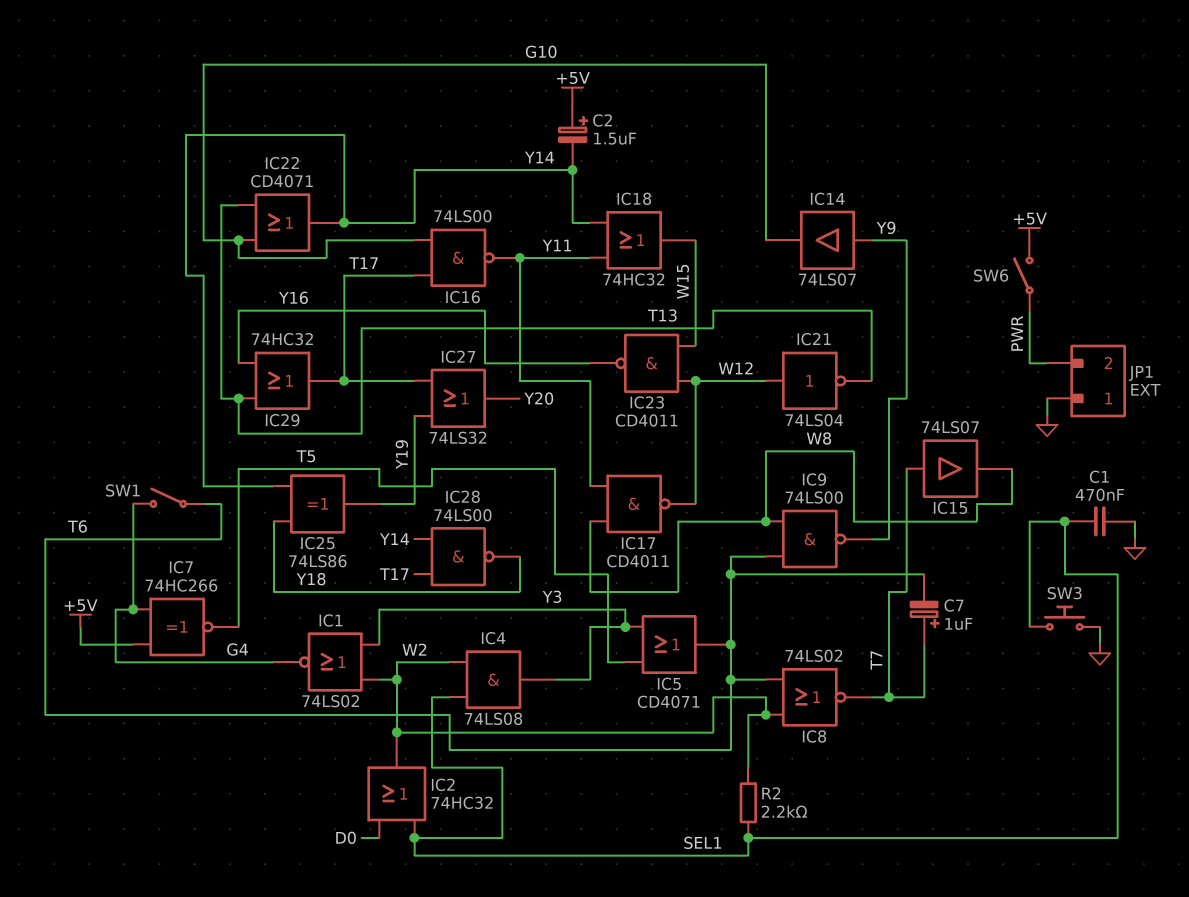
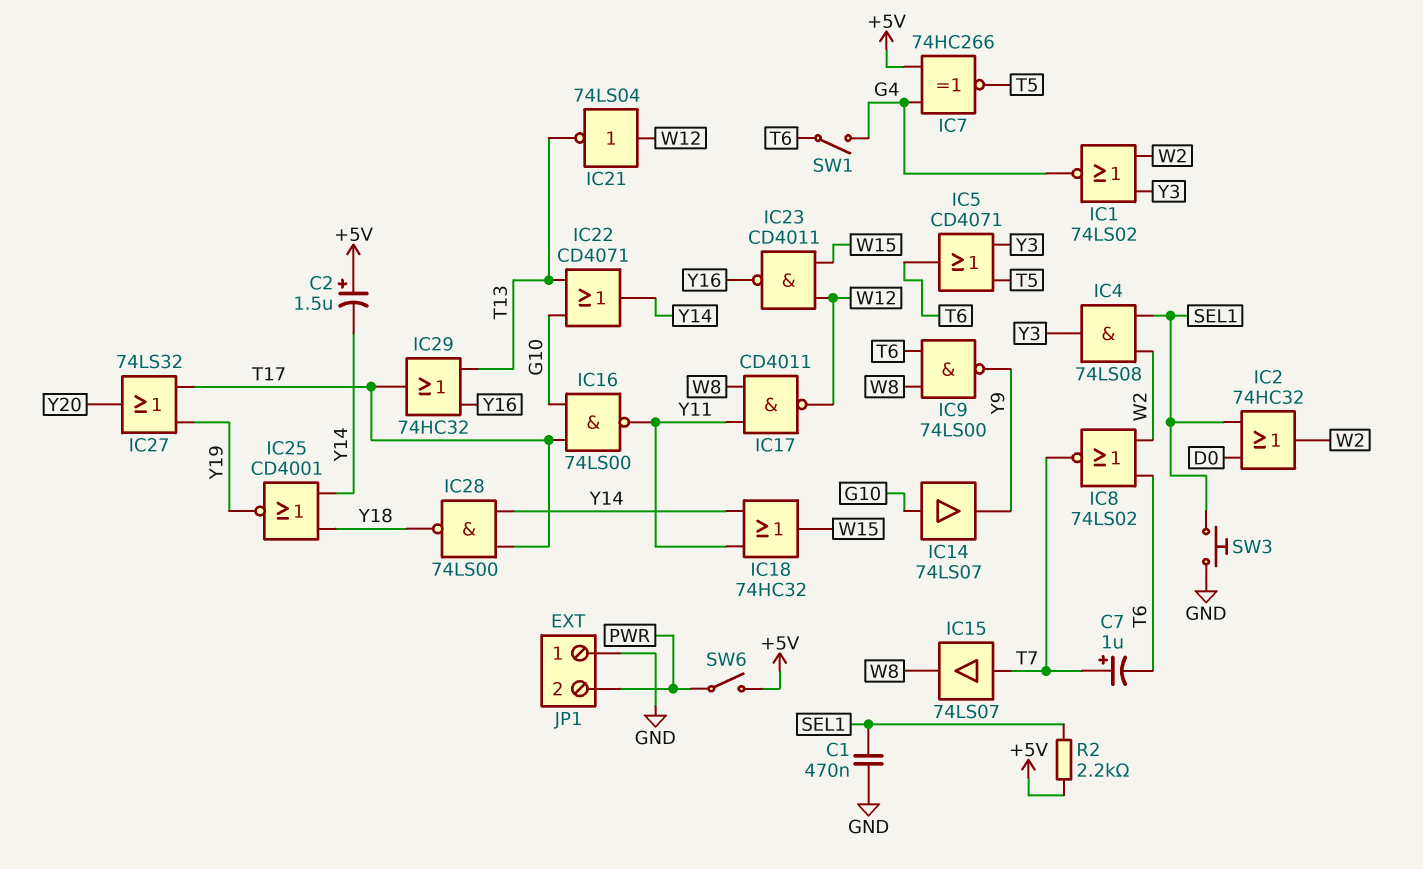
IC14: buffer 74LS07 (in Y9, out G10) -> buffer 74LS07 (in G10, out Y9)
IC25: XOR 74LS86 (in Y14, in Y18, out Y19) -> NOR CD4001 (in Y14, in Y18, out Y19)
R2: 2.2k (SEL1, W2) -> 2.2k (+5V, SEL1)

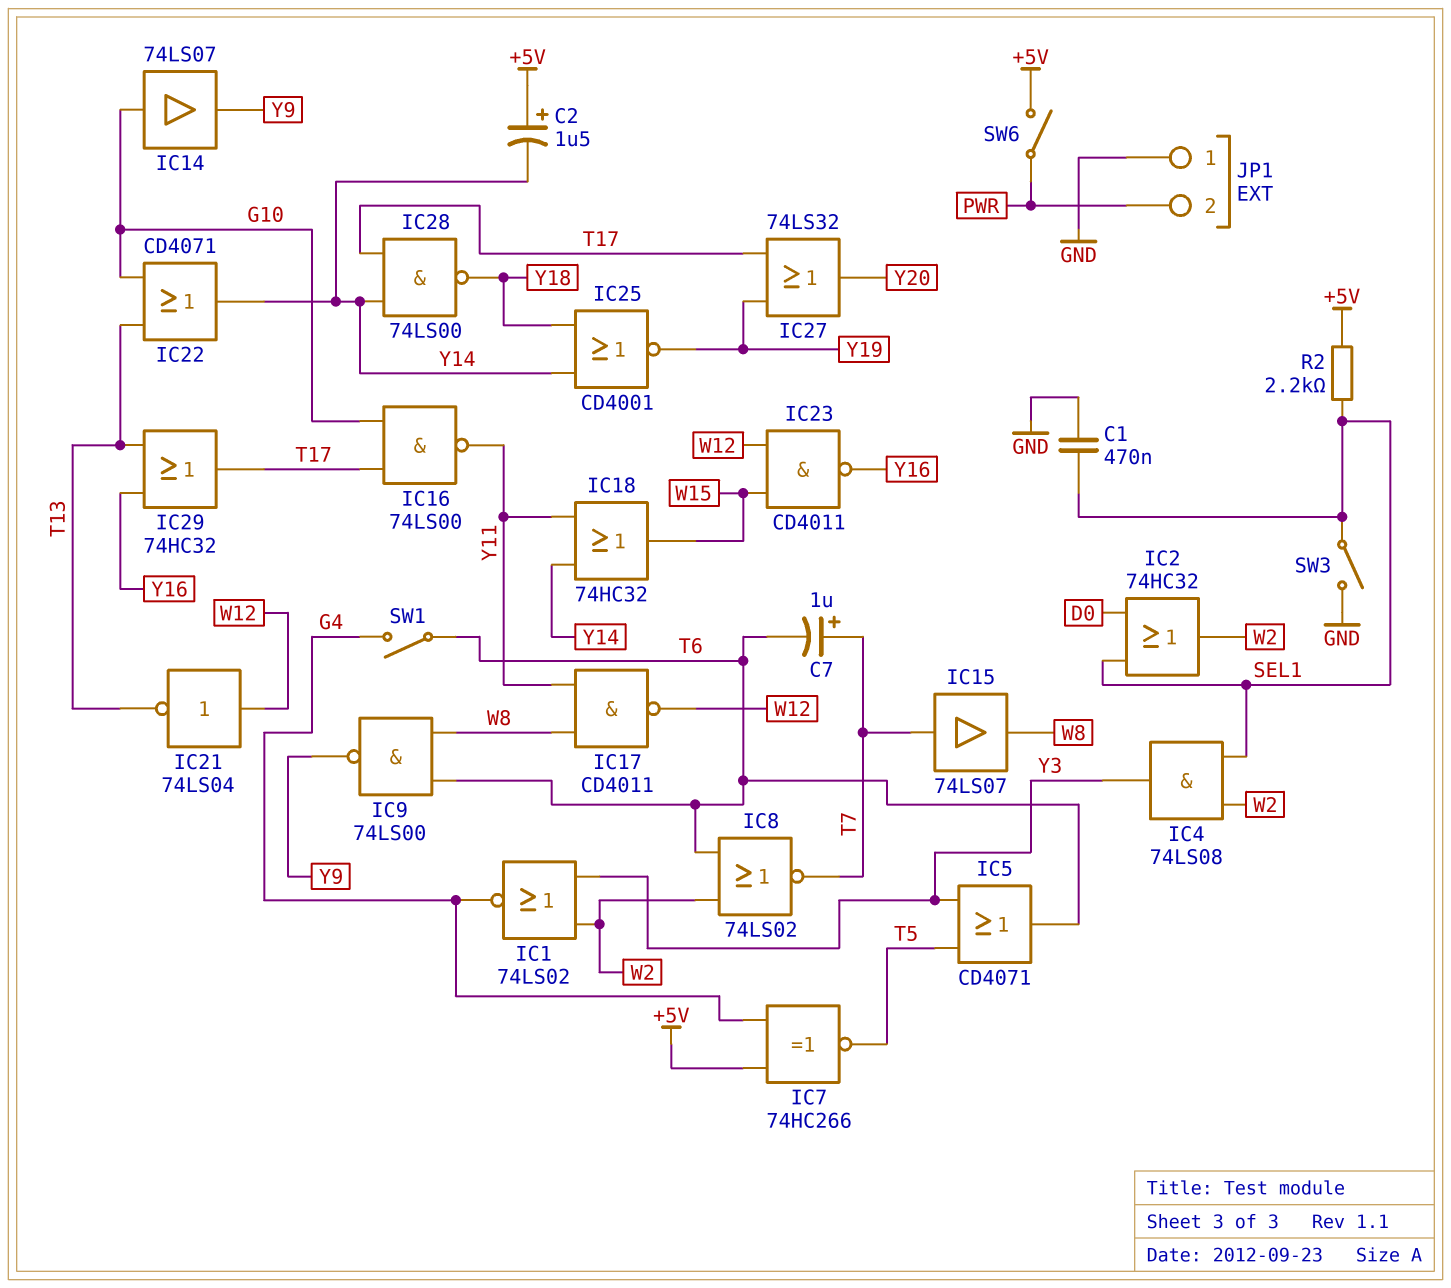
SW3: button (GND, SEL1) -> switch (GND, SEL1)

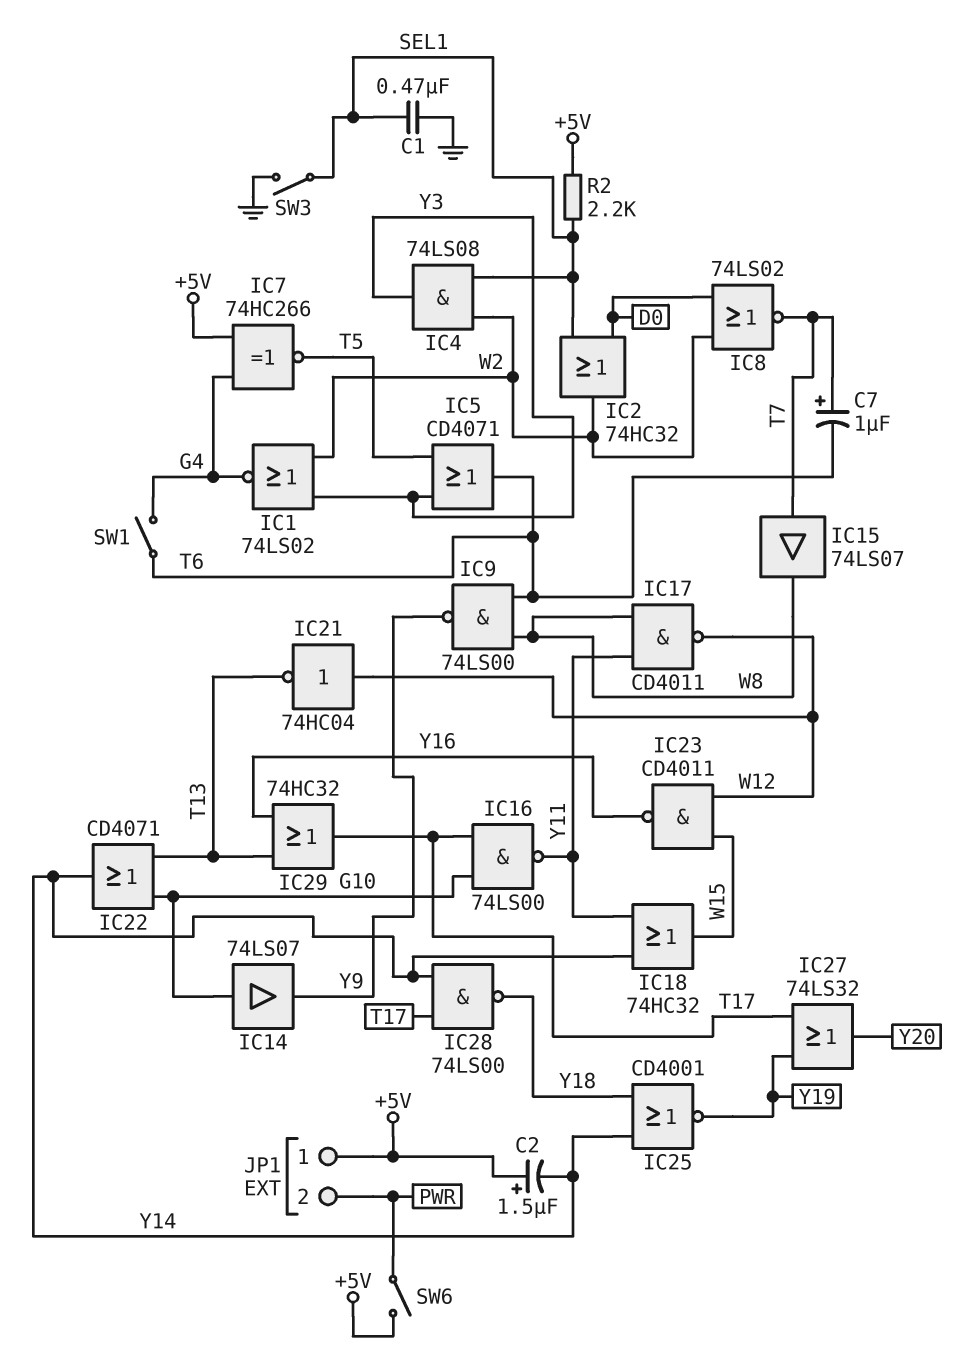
IC8: NOR 74LS02 (in T6, in W2, out T7) -> NOR 74LS02 (in D0, in W2, out T7)
IC21: NOT 74LS04 (in W12, out T13) -> NOT 74HC04 (in W12, out T13)
JP1 pin 1: GND -> +5V

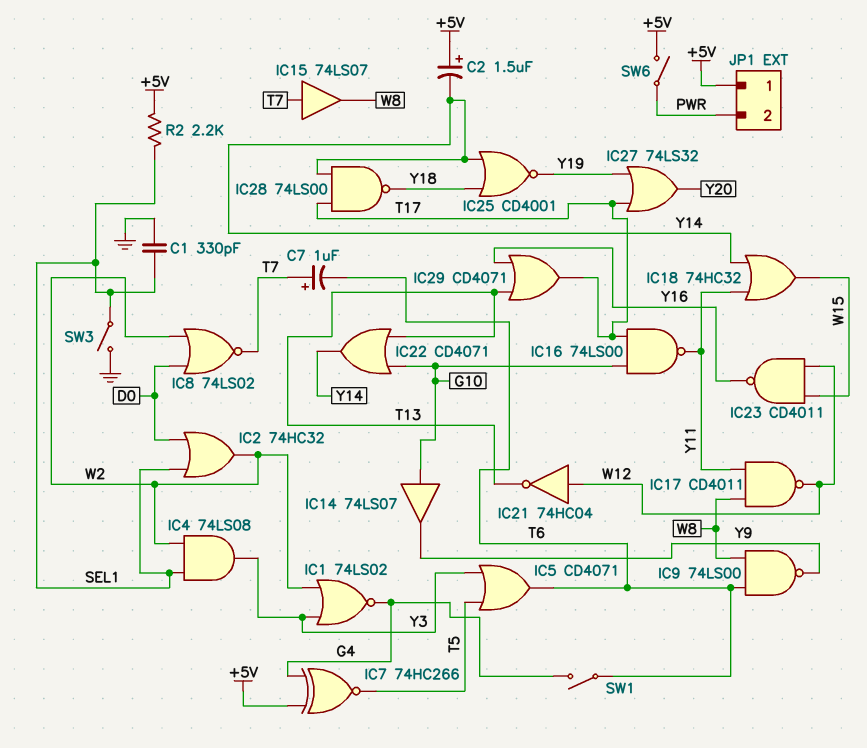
C1: 470nF (GND, SEL1) -> 330pF (GND, SEL1)
IC29: OR 74HC32 (in T13, in Y16, out T17) -> OR CD4071 (in T13, in Y16, out T17)

